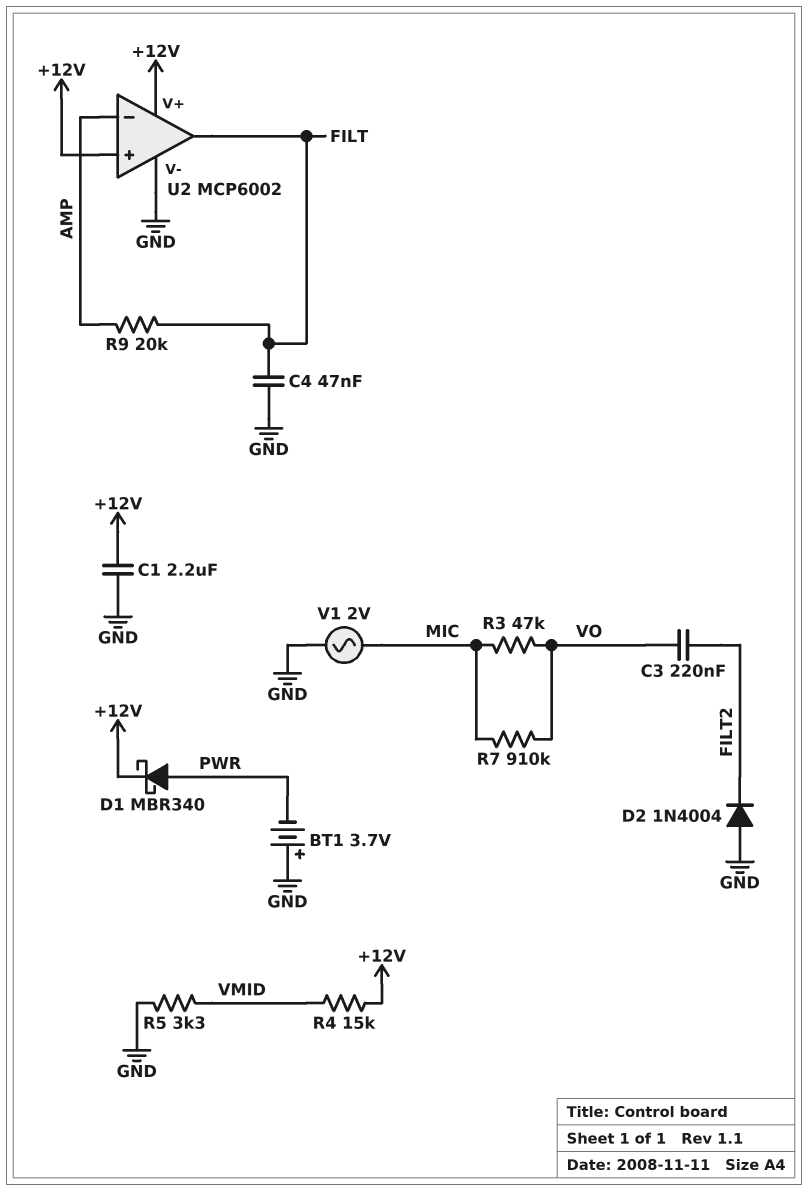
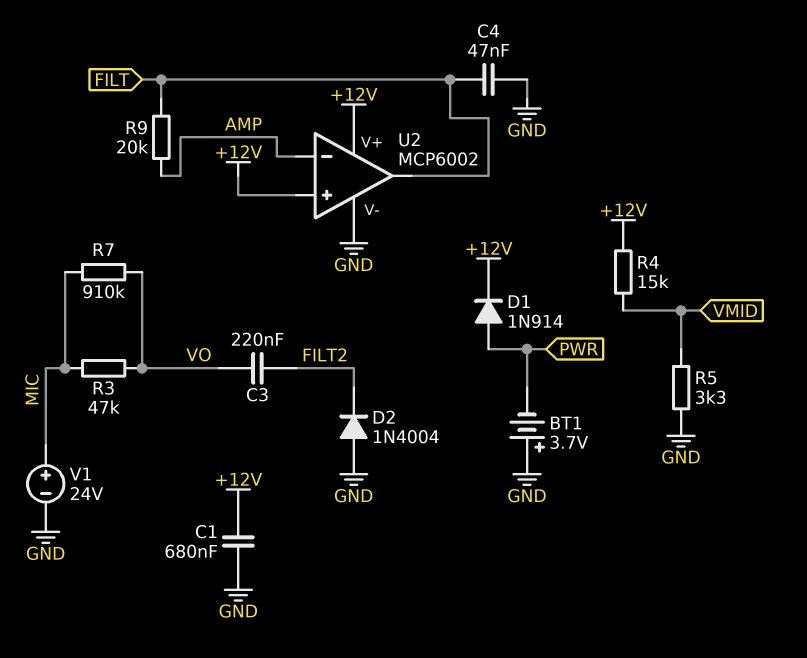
C1: 2.2uF (+12V, GND) -> 680nF (+12V, GND)
D1: schottky MBR340 (A PWR, K +12V) -> diode 1N914 (A PWR, K +12V)
V1: AC 2V (GND, MIC) -> 24V (plus MIC, minus GND)

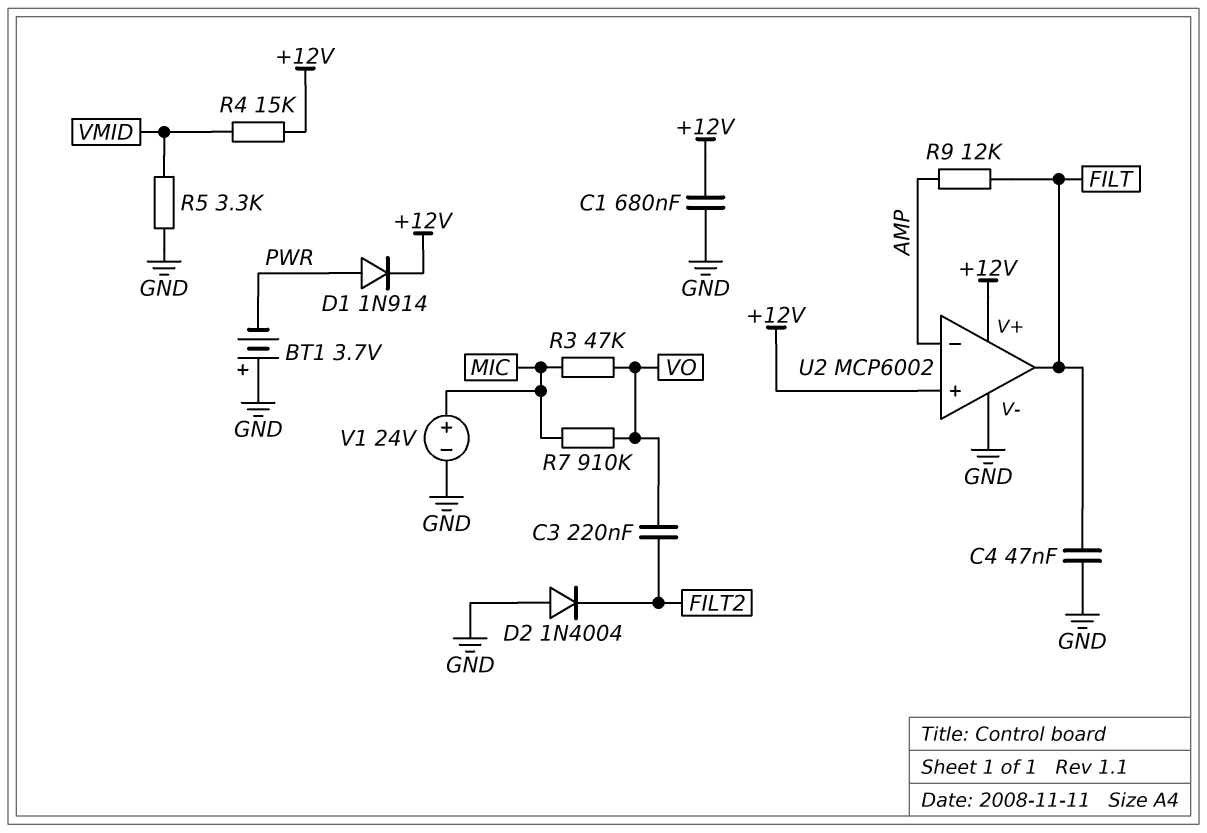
R9: 20k (AMP, FILT) -> 12k (AMP, FILT)

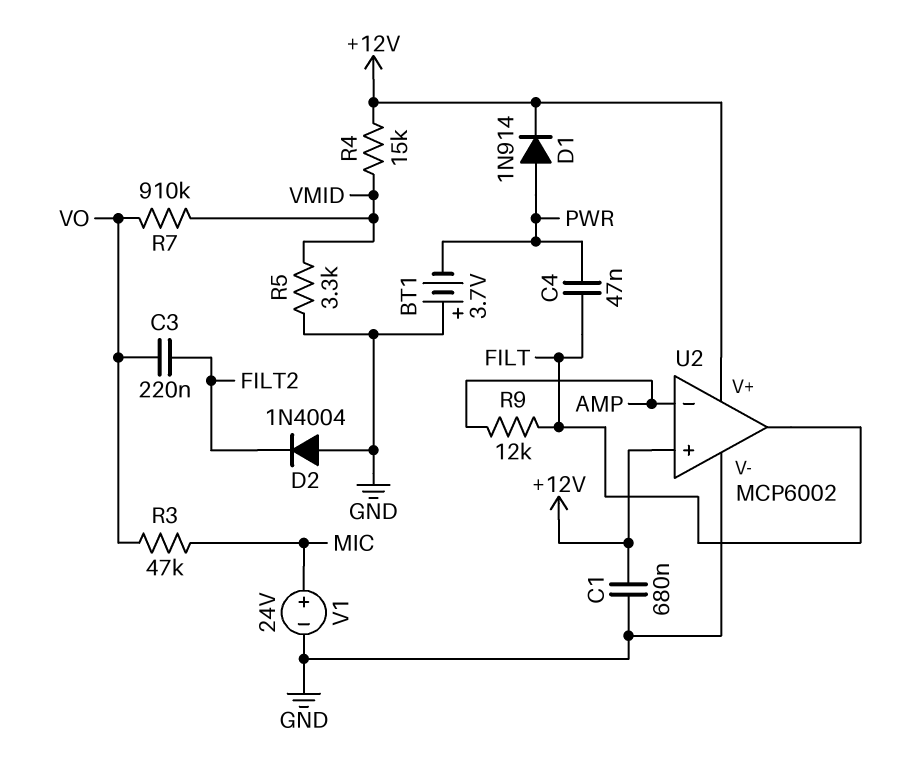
C4: 47nF (FILT, GND) -> 47nF (FILT, PWR)
R7: 910k (MIC, VO) -> 910k (VMID, VO)

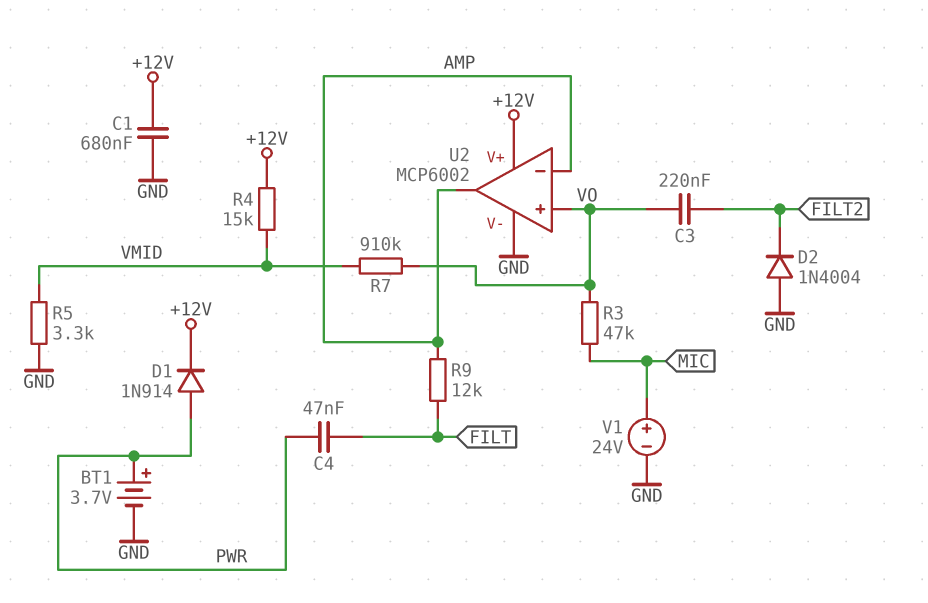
BT1: 3.7V (plus GND, minus PWR) -> 3.7V (plus PWR, minus GND)
U2 pin in+: +12V -> VO
U2 pin out: FILT -> AMP

